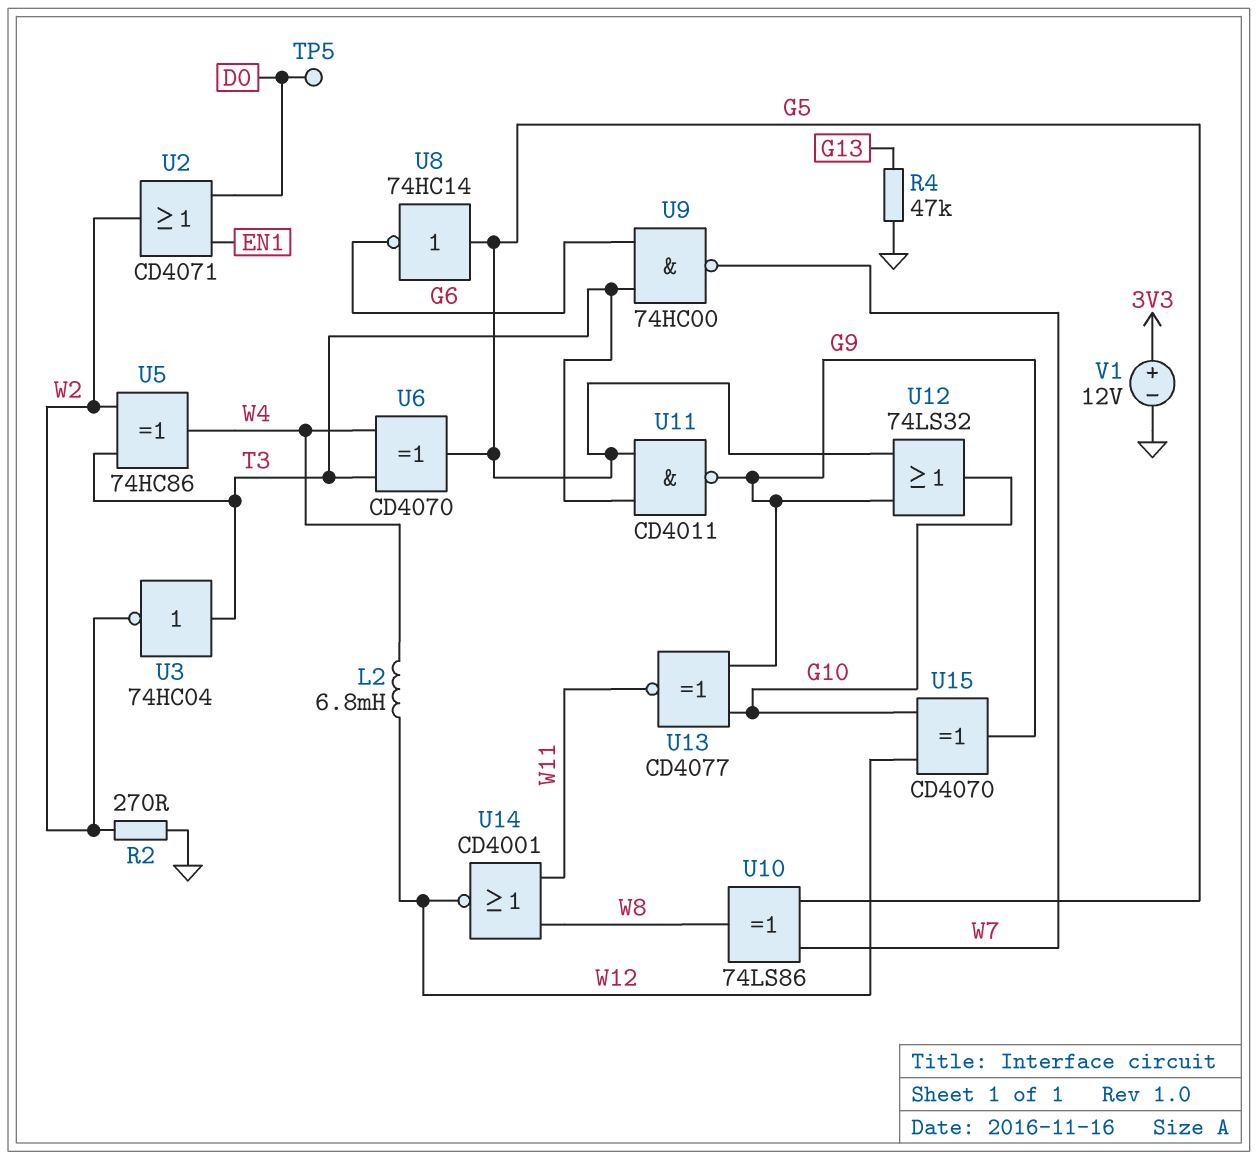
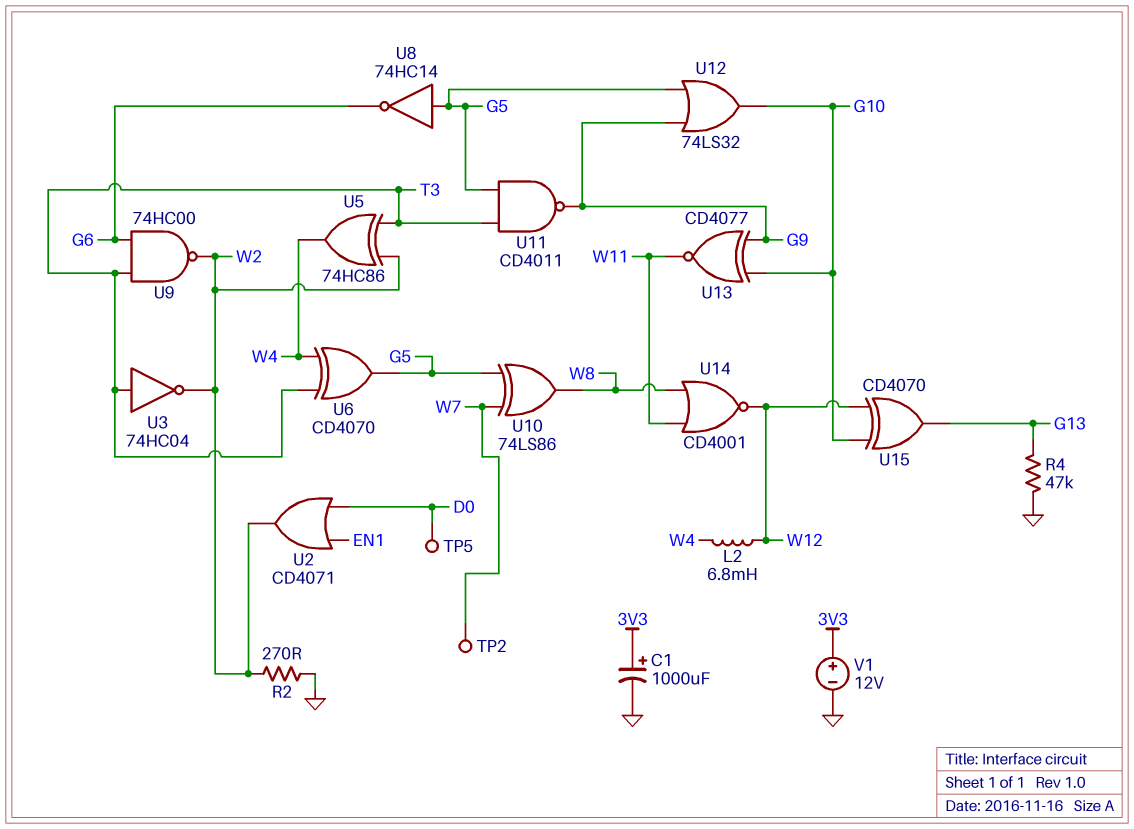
C1: none -> 1000uF (plus 3V3, minus GND)
TP2: none -> test point (W7)
U9: NAND 74HC00 (in G6, in T3, out W7) -> NAND 74HC00 (in G6, in T3, out W2)
U15: XOR CD4070 (in G10, in W12, out G9) -> XOR CD4070 (in G10, in W12, out G13)

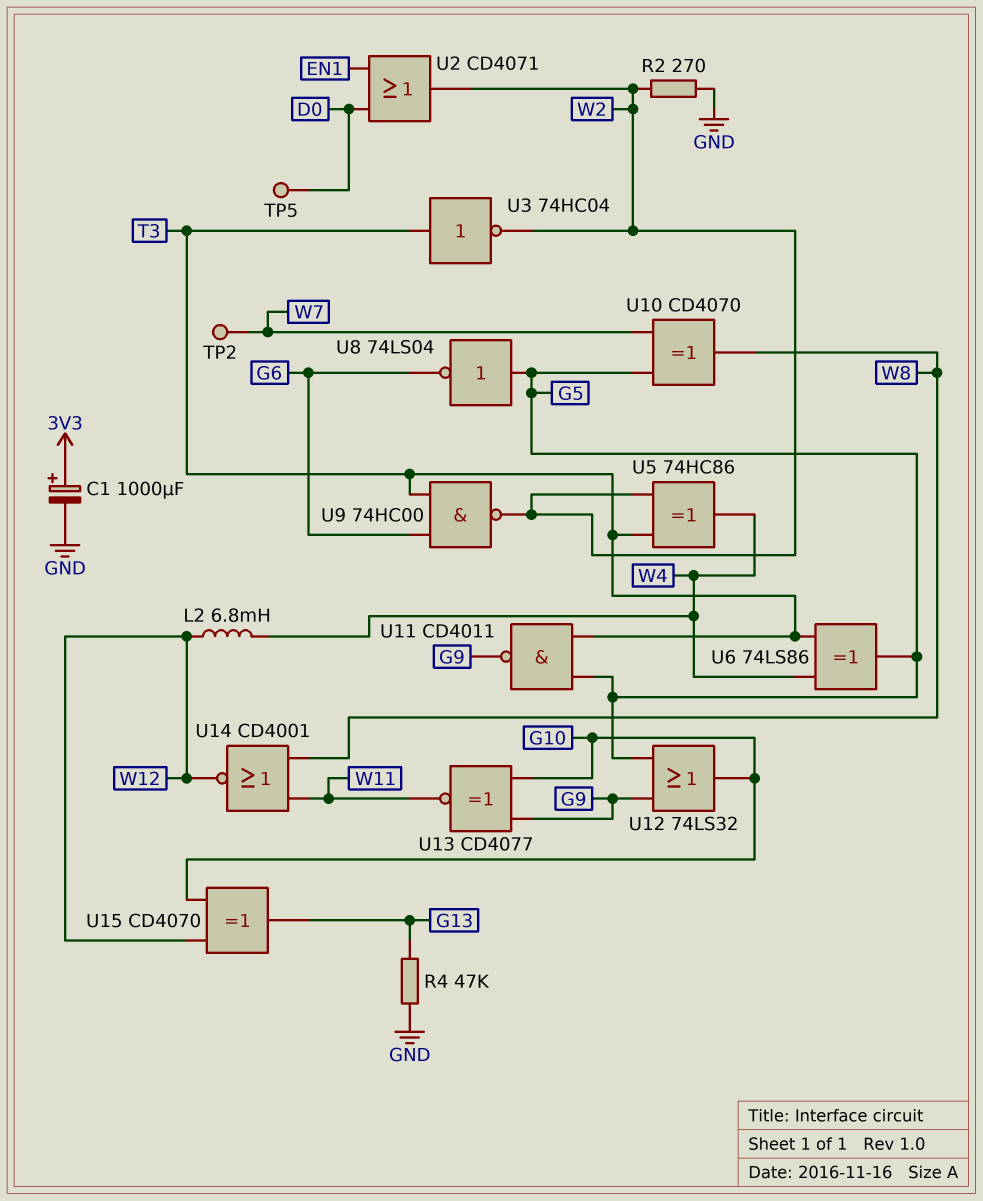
U6: XOR CD4070 (in T3, in W4, out G5) -> XOR 74LS86 (in T3, in W4, out G5)
U8: NOT 74HC14 (in G5, out G6) -> NOT 74LS04 (in G5, out G6)
U10: XOR 74LS86 (in G5, in W7, out W8) -> XOR CD4070 (in G5, in W7, out W8)
V1: 12V (plus 3V3, minus GND) -> none

